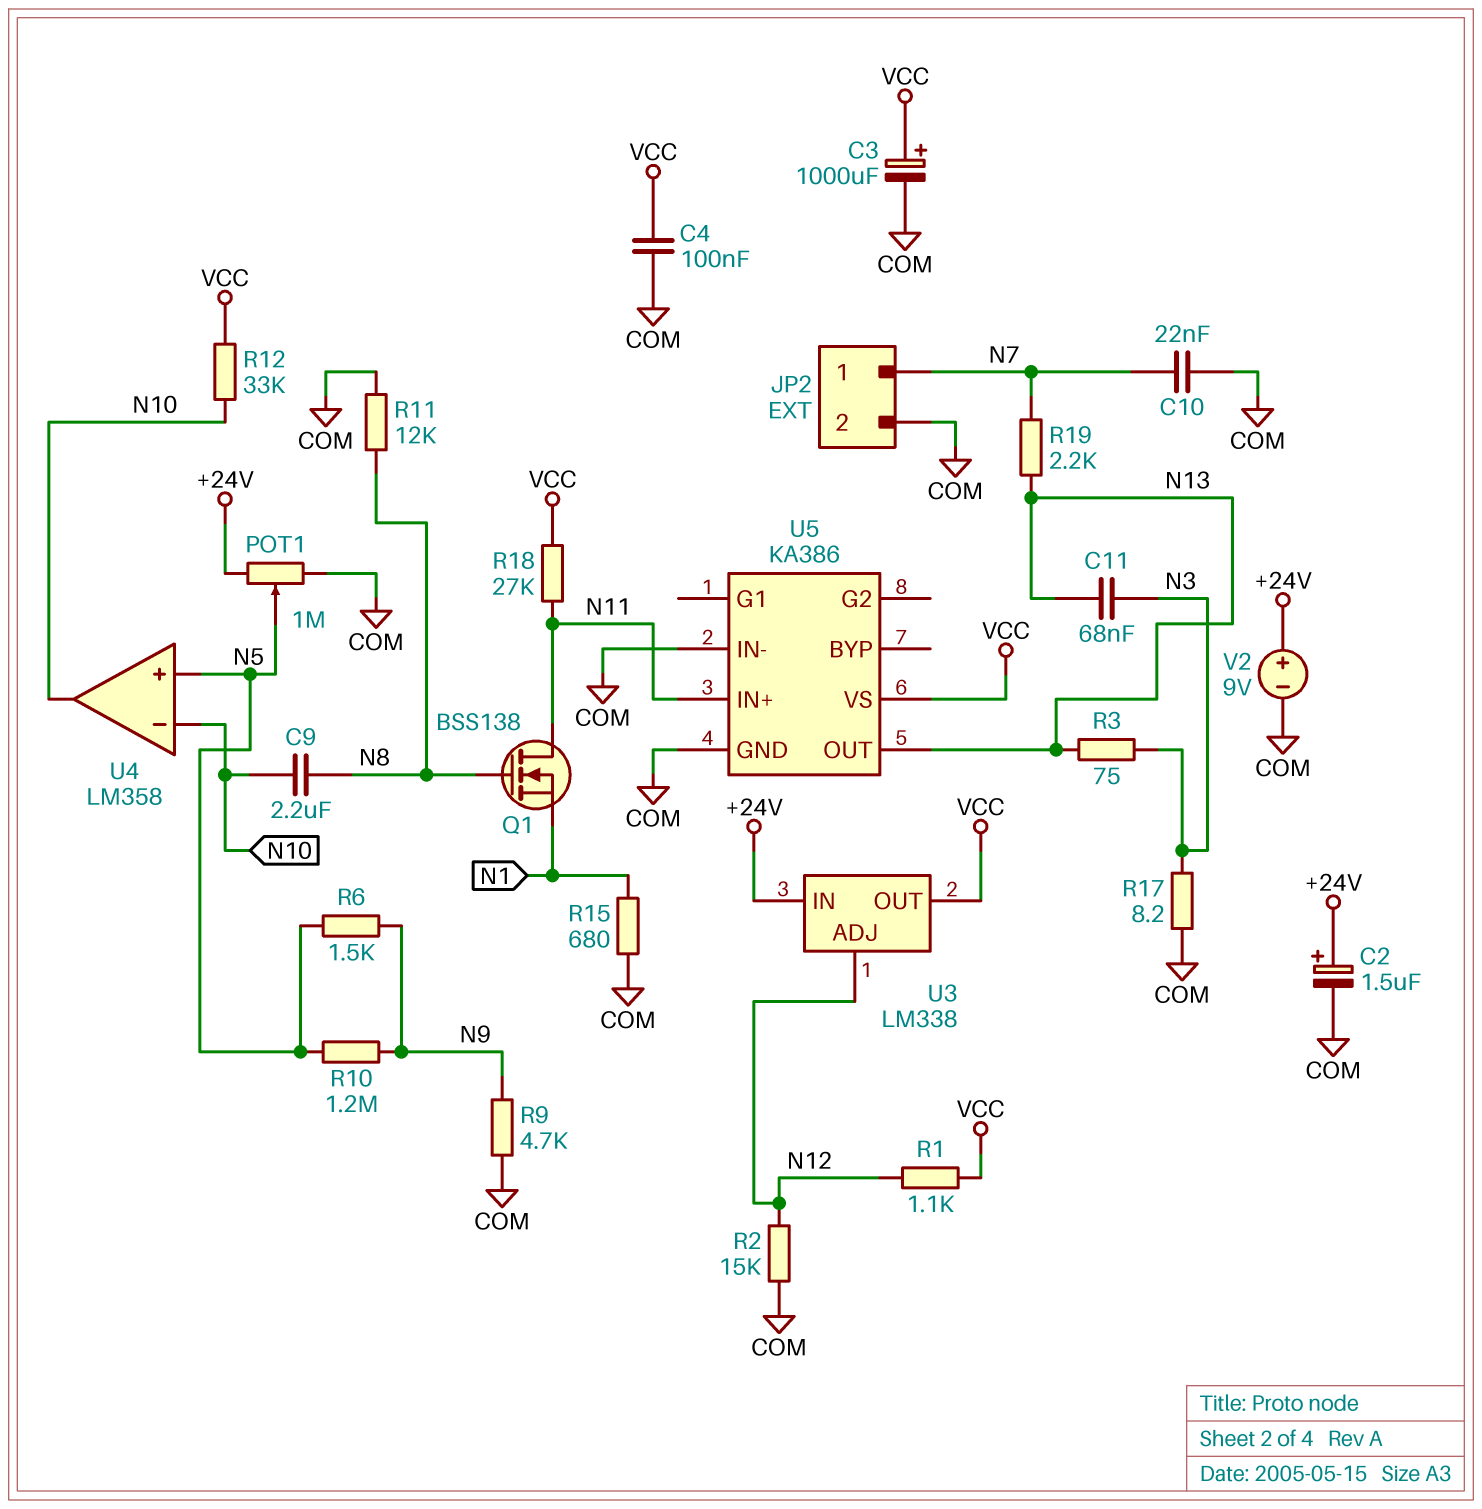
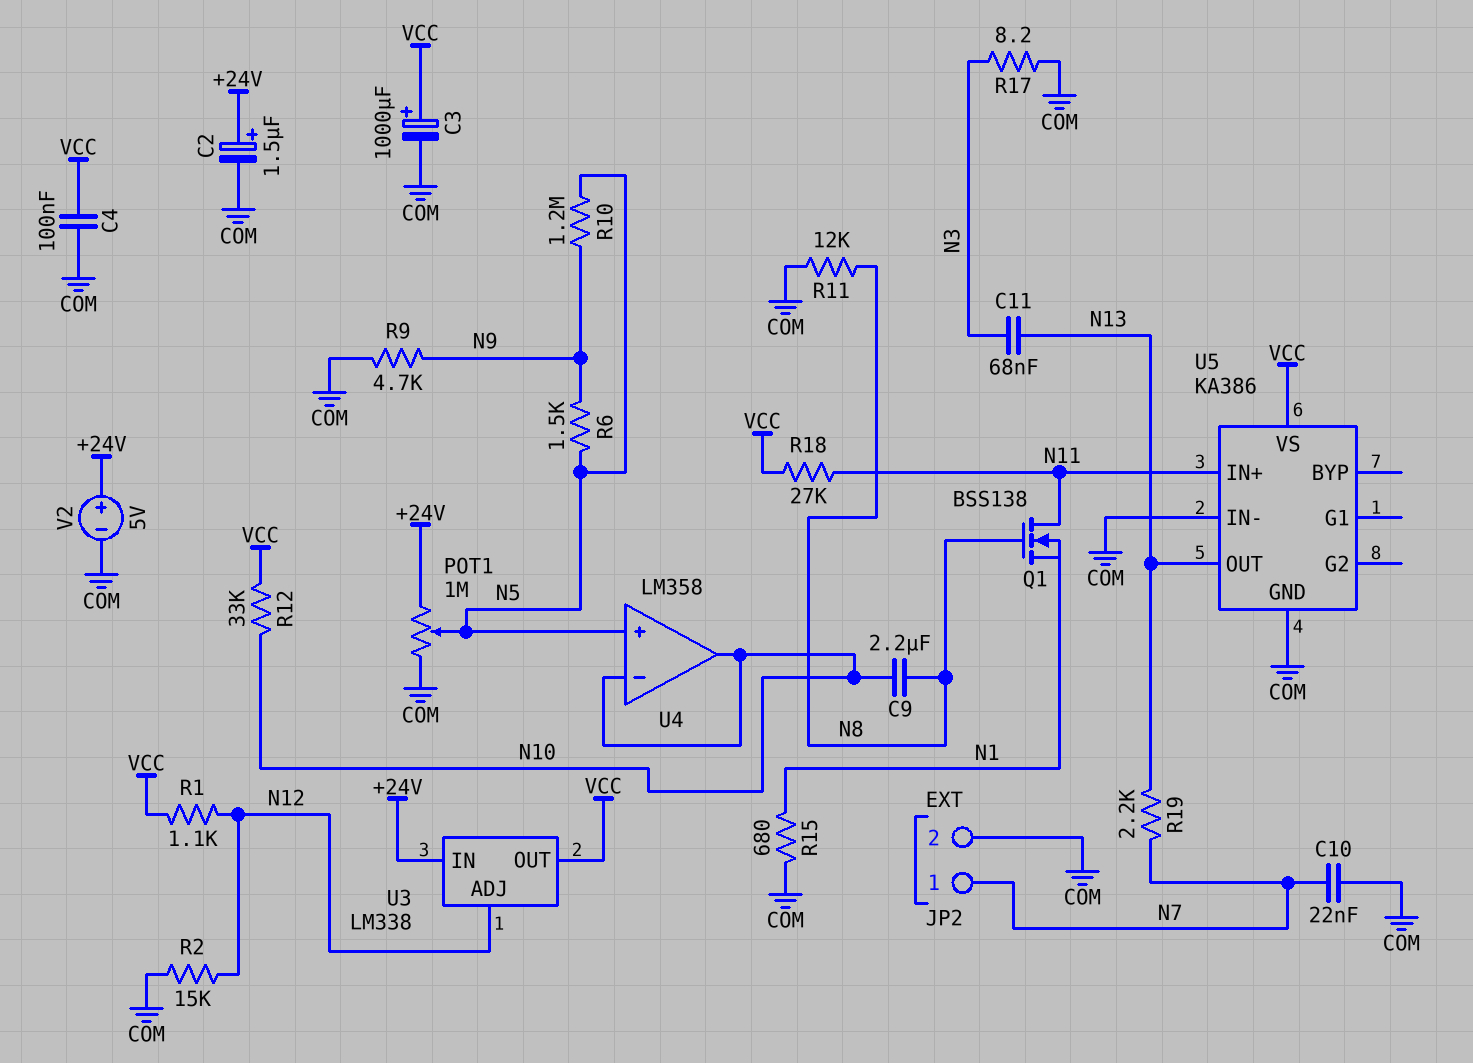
R3: 75 (N3, N13) -> none
V2: 9V (plus +24V, minus COM) -> 5V (plus +24V, minus COM)

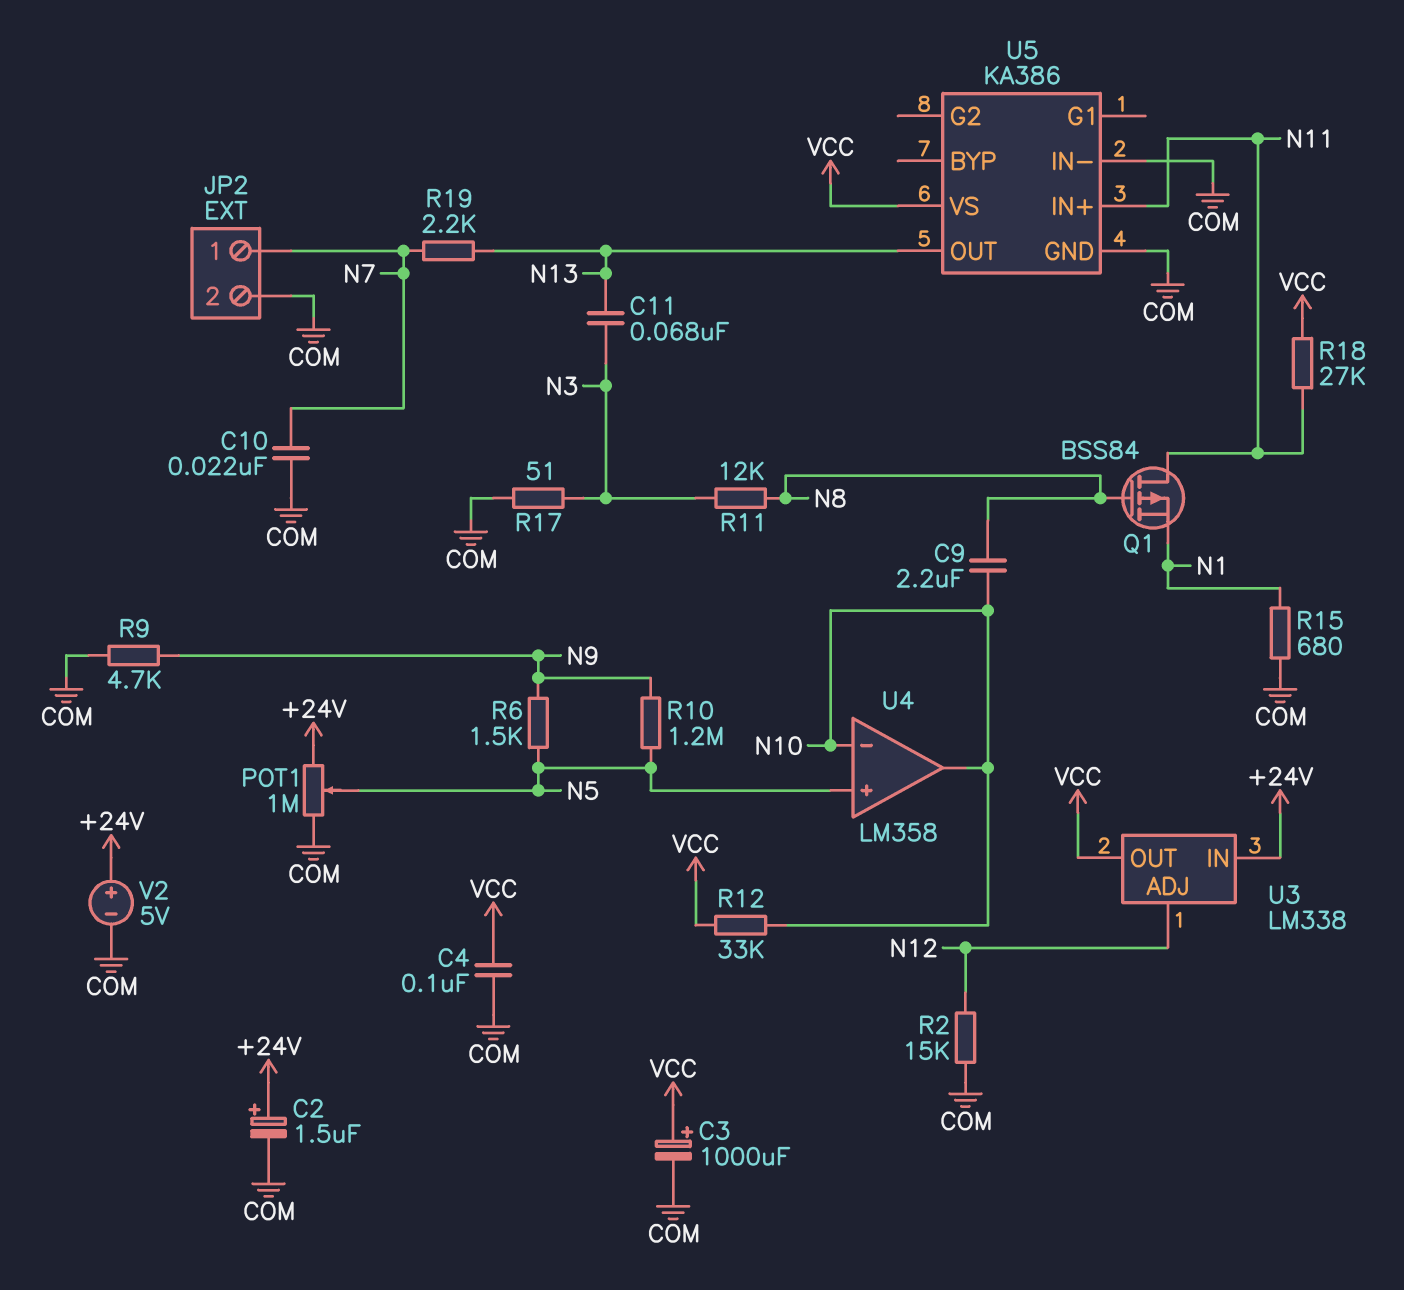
Q1: NMOS BSS138 (G N8, D N11, S N1) -> PMOS BSS84 (G N8, D N11, S N1)
R1: 1.1k (N12, VCC) -> none
R11: 12k (COM, N8) -> 12k (N3, N8)
R17: 8.2 (COM, N3) -> 51 (COM, N3)

